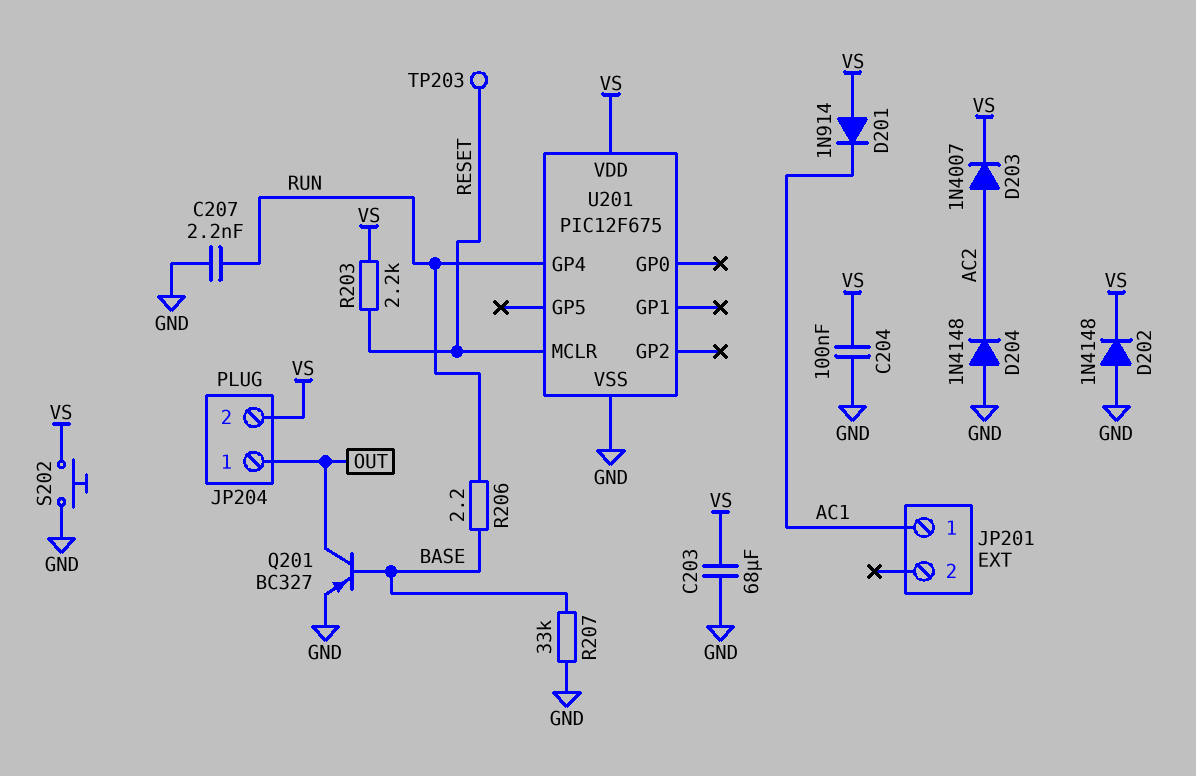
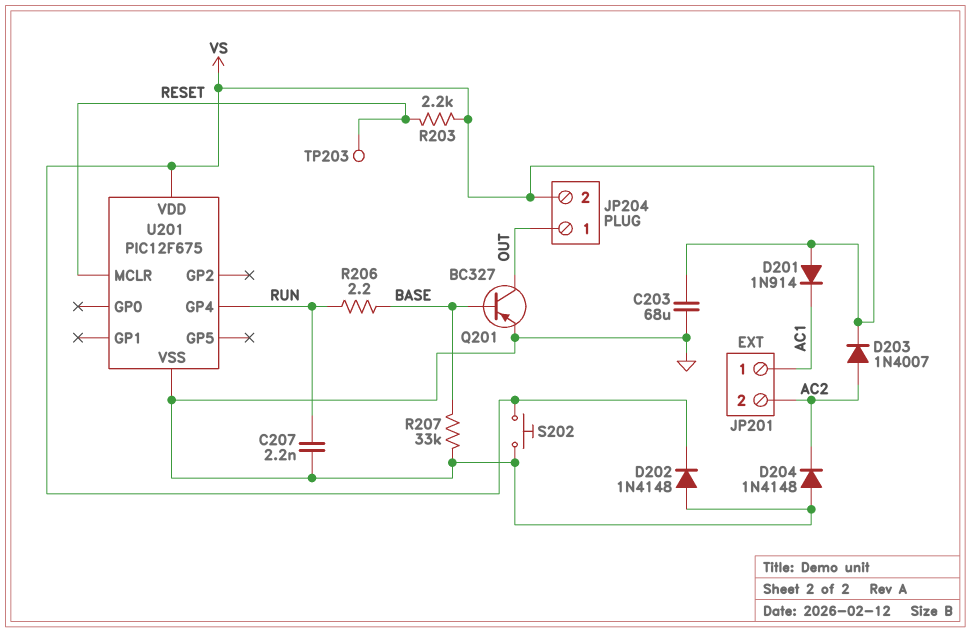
C204: 100nF (GND, VS) -> none
JP201 pin 2: none -> AC2

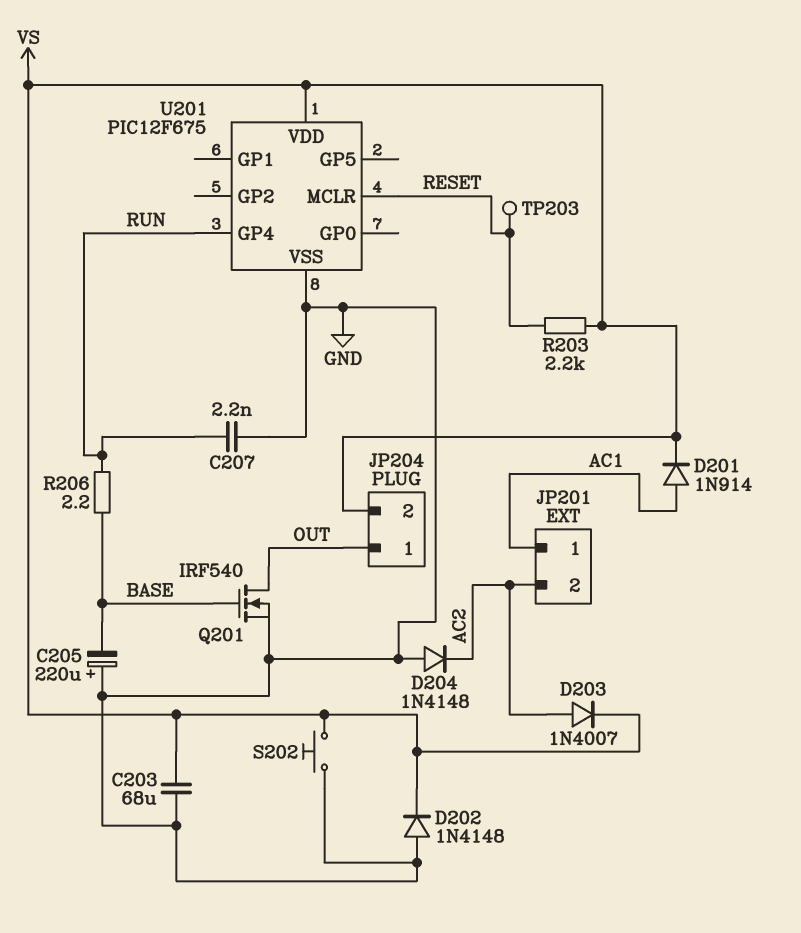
C205: none -> 220uF (plus GND, minus BASE)
D201: diode 1N914 (A VS, K AC1) -> diode 1N914 (A AC1, K VS)
Q201: PNP BC327 (B BASE, C OUT, E GND) -> NMOS IRF540 (G BASE, D OUT, S GND)
R207: 33k (BASE, GND) -> none

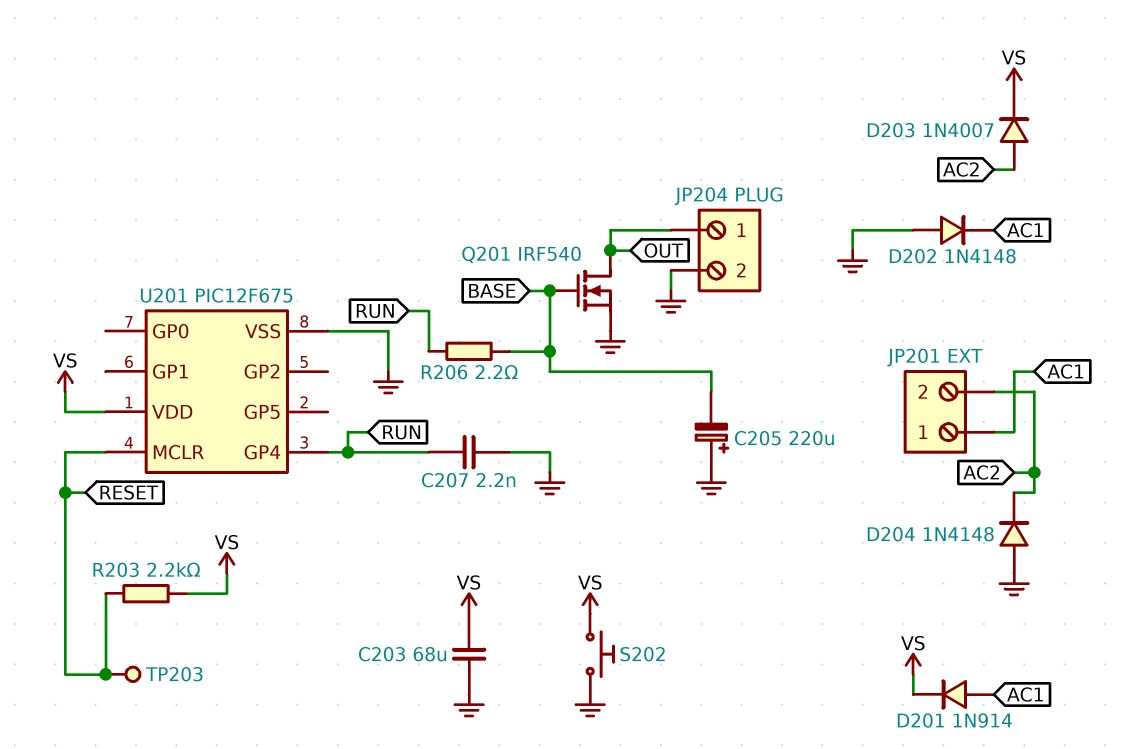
D202: diode 1N4148 (A GND, K VS) -> diode 1N4148 (A GND, K AC1)
JP204 pin 2: VS -> GND

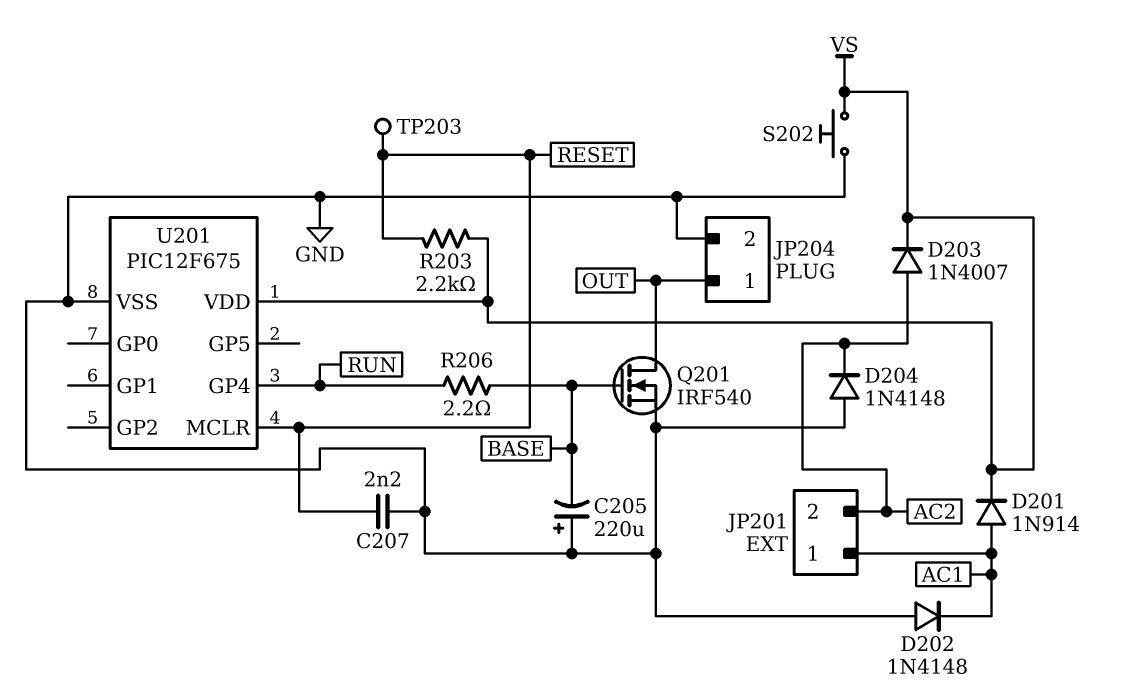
C203: 68uF (GND, VS) -> none
C207: 2.2nF (GND, RUN) -> 2.2nF (GND, RESET)

